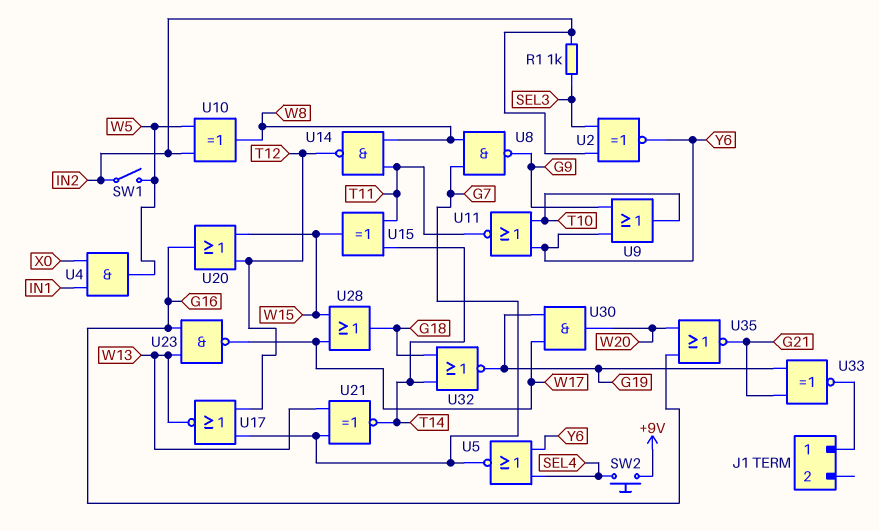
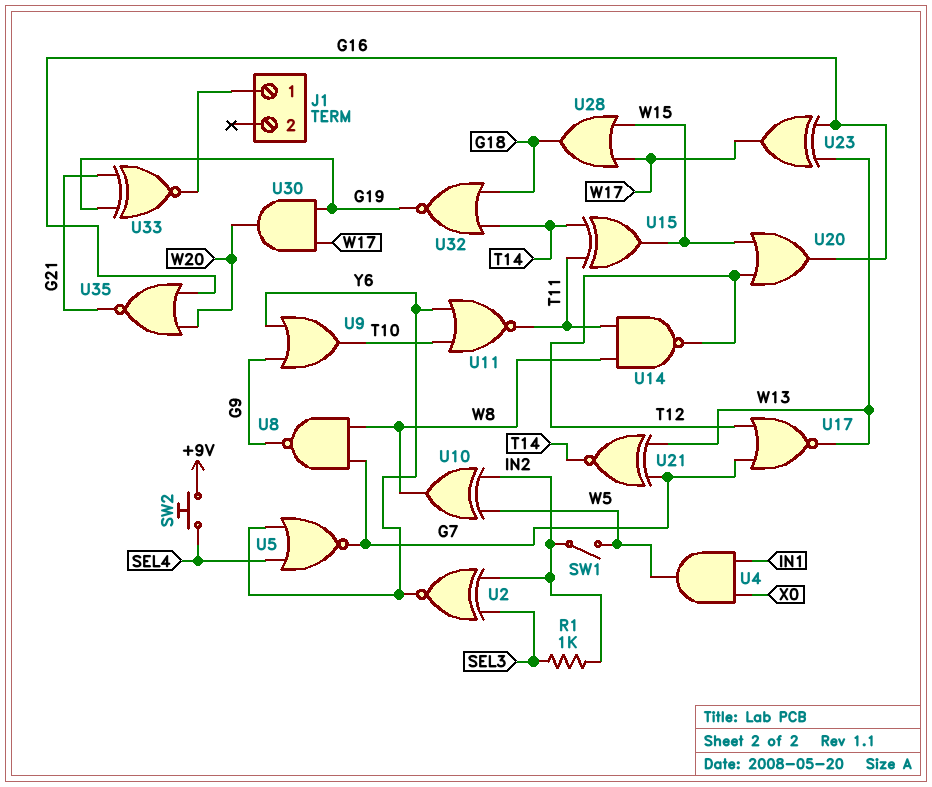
U23: NAND (in G16, in W13, out W17) -> XOR (in G16, in W13, out W17)

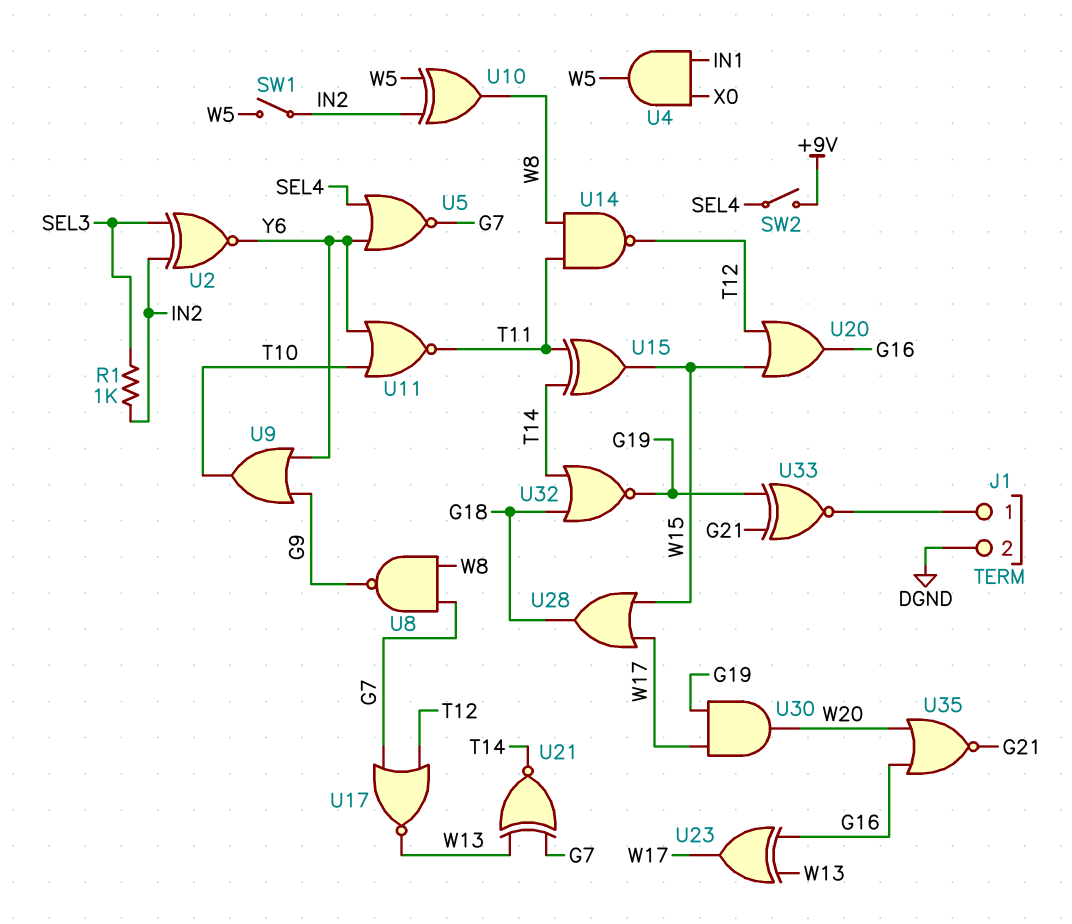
J1 pin 2: none -> DGND
SW2: button (+9V, SEL4) -> switch (+9V, SEL4)

